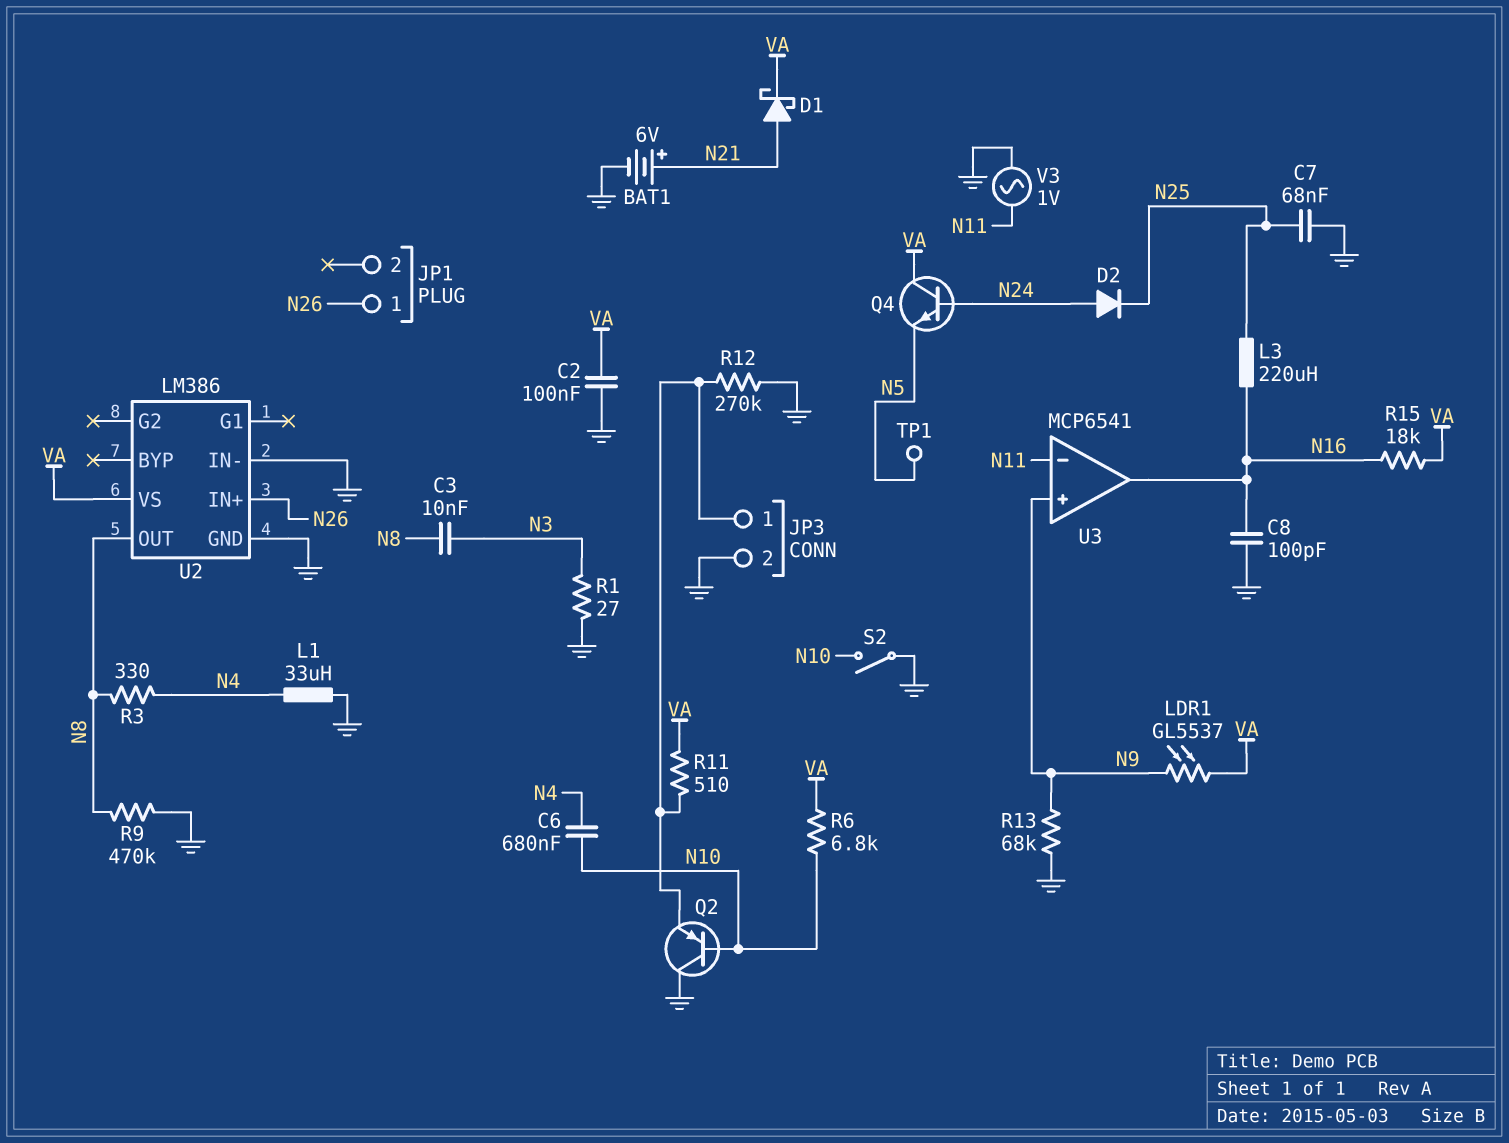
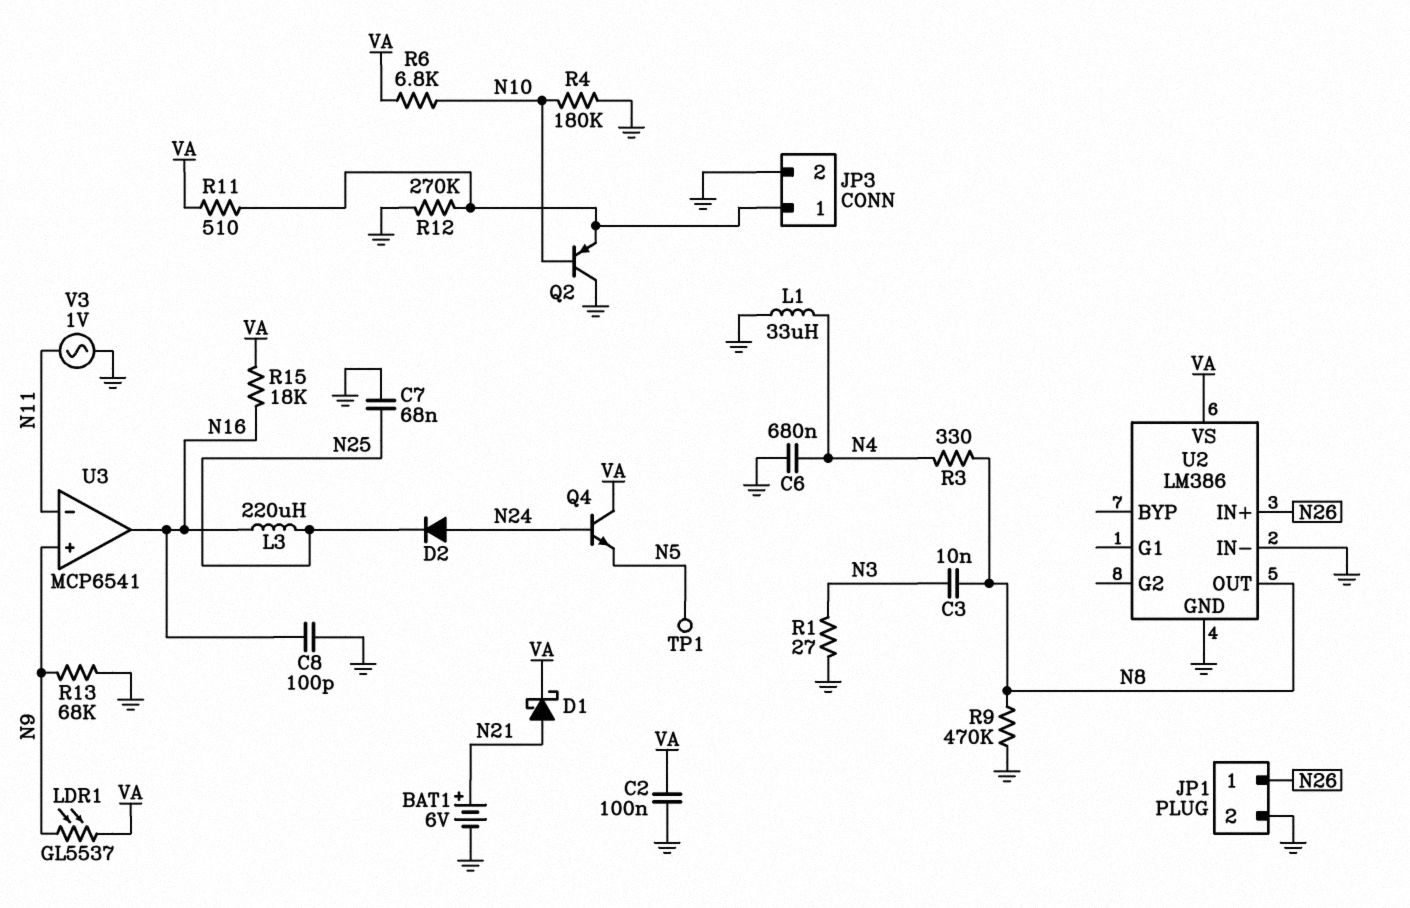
C6: 680nF (N4, N10) -> 680nF (GND, N4)
JP1 pin 2: none -> GND
R4: none -> 180k (GND, N10)
S2: switch (GND, N10) -> none

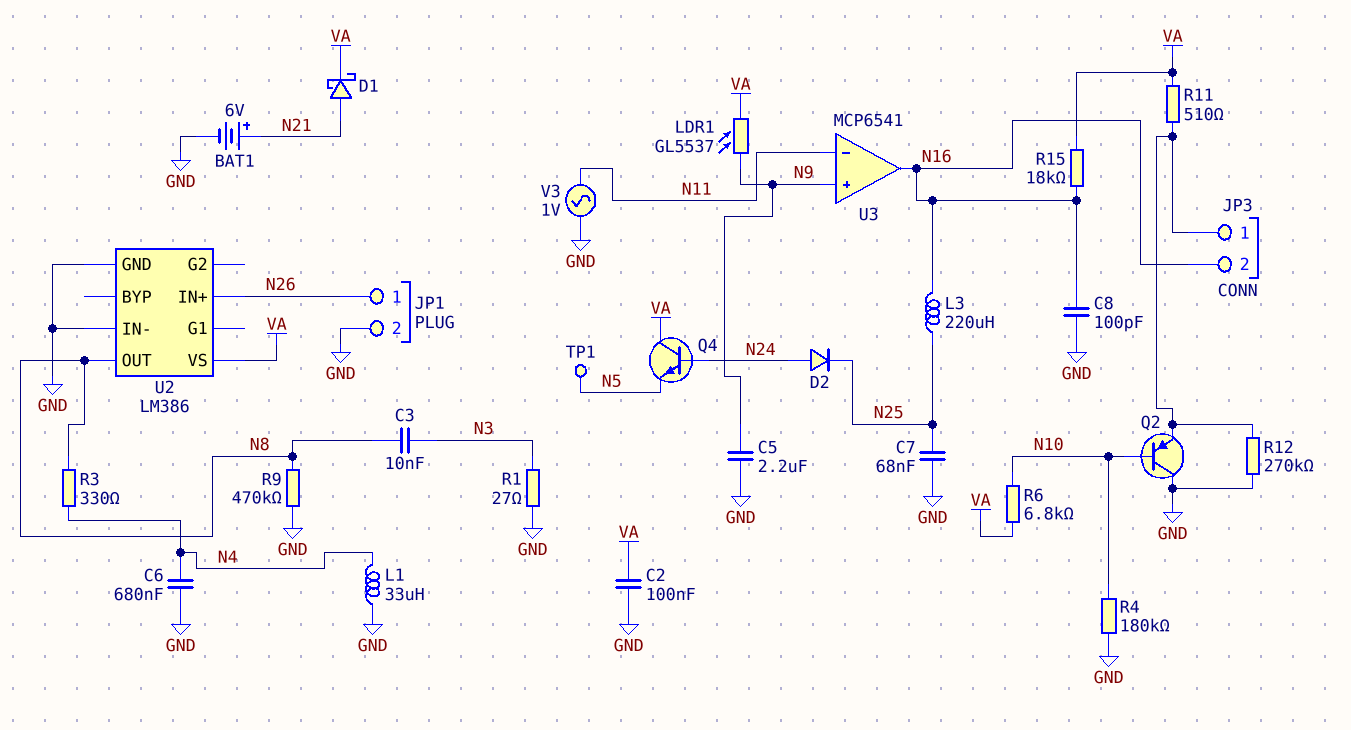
C5: none -> 2.2uF (GND, N9)
JP3 pin 2: GND -> N16
R13: 68k (GND, N9) -> none

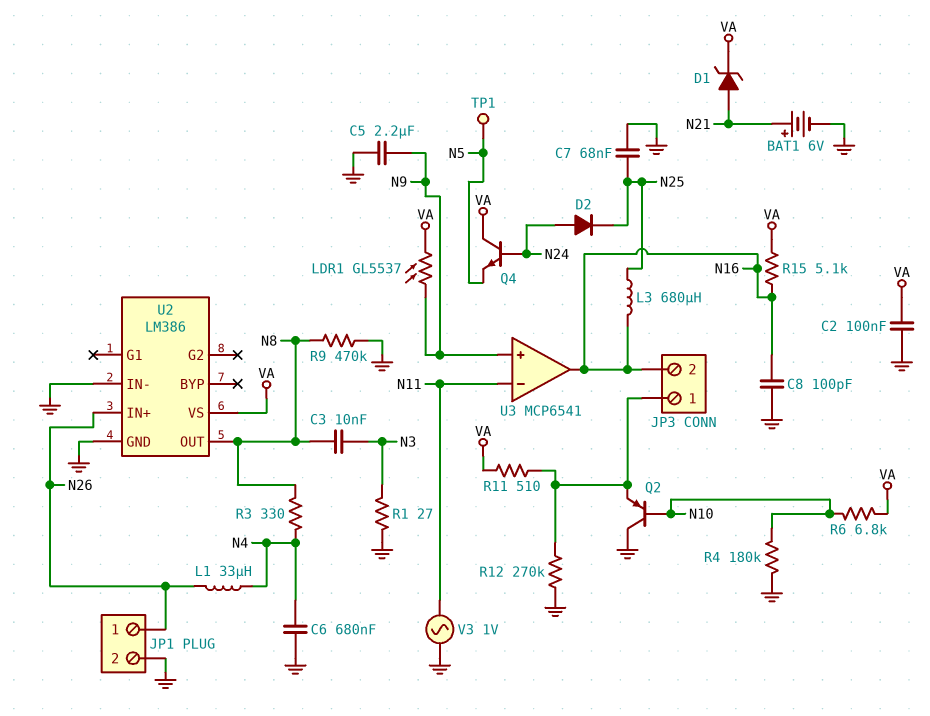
D1: schottky (A N21, K VA) -> zener (A N21, K VA)
L1: 33uH (GND, N4) -> 33uH (N4, N26)
L3: 220uH (N16, N25) -> 680uH (N16, N25)
R15: 18k (N16, VA) -> 5.1k (N16, VA)

